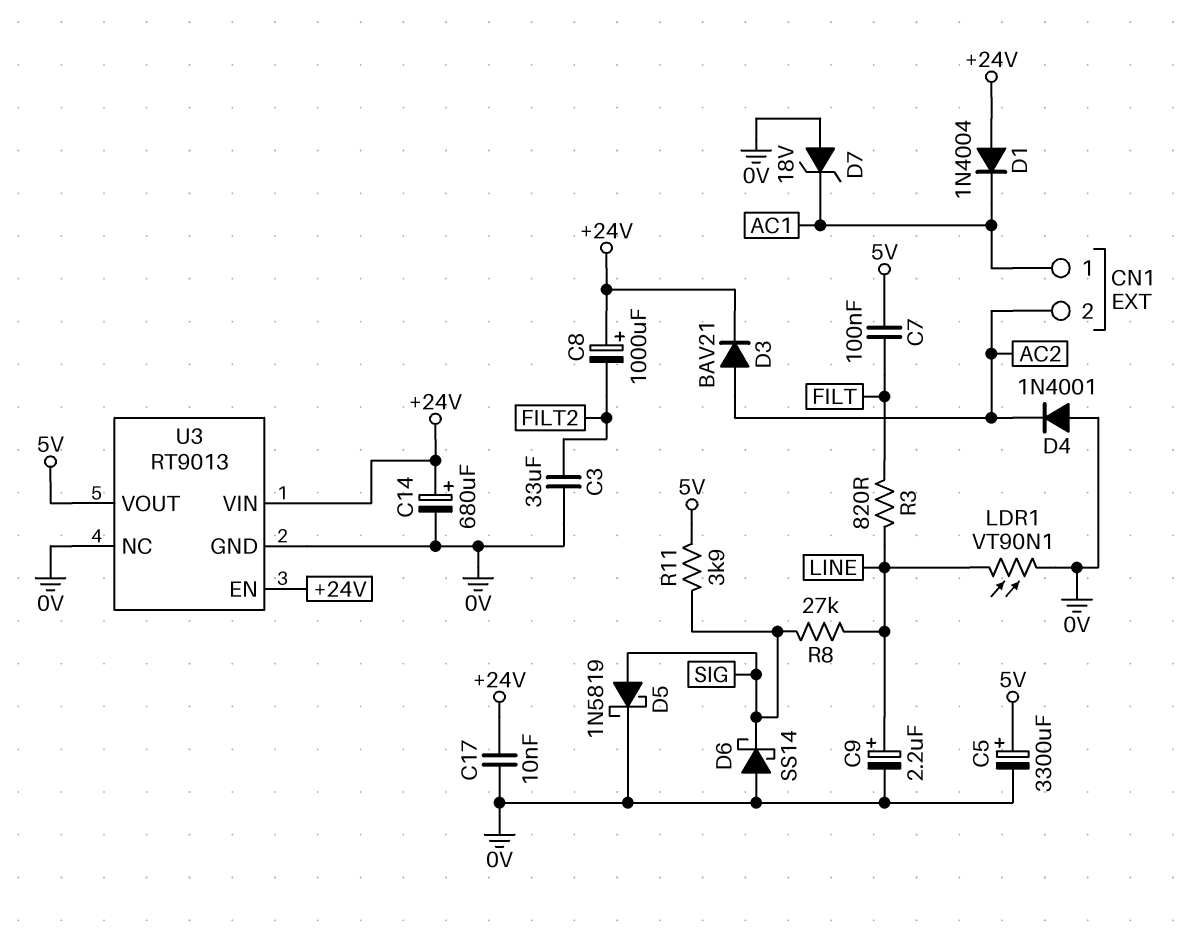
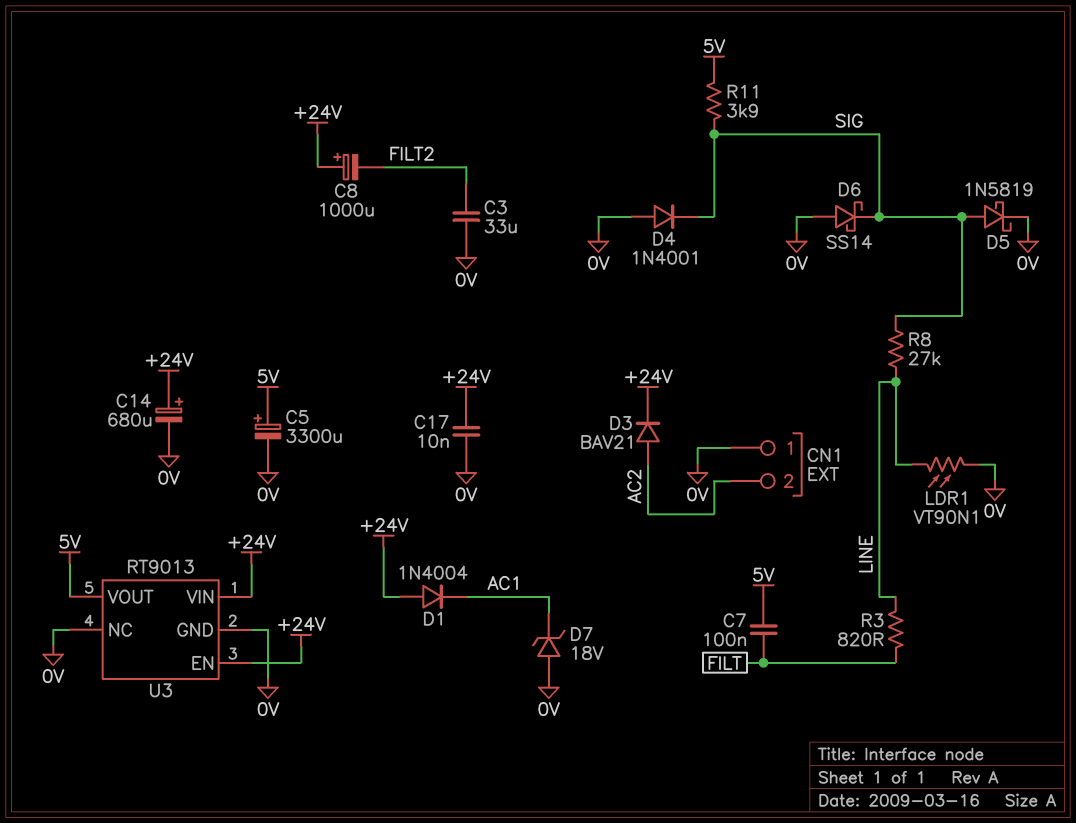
C9: 2.2uF (plus LINE, minus 0V) -> none
CN1 pin 1: AC1 -> 0V
D4: diode 1N4001 (A 0V, K AC2) -> diode 1N4001 (A 0V, K SIG)

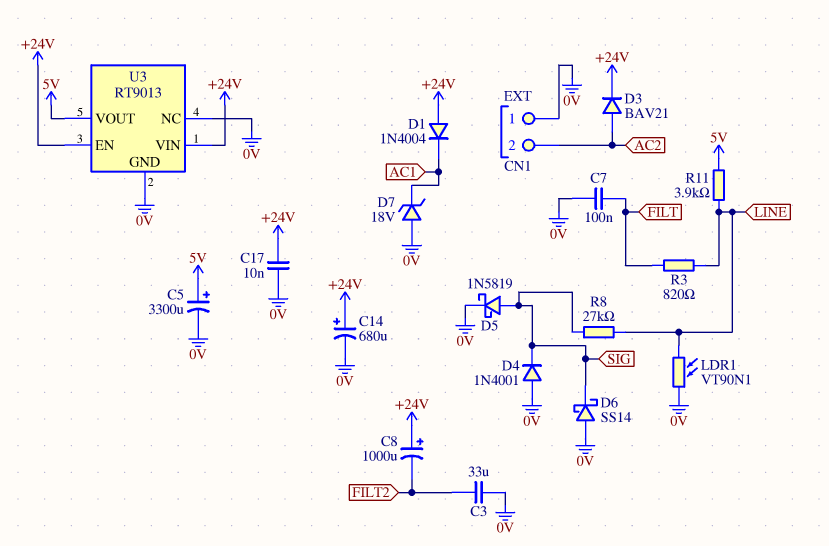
C7: 100nF (5V, FILT) -> 100nF (0V, FILT)
R11: 3.9k (5V, SIG) -> 3.9k (5V, LINE)

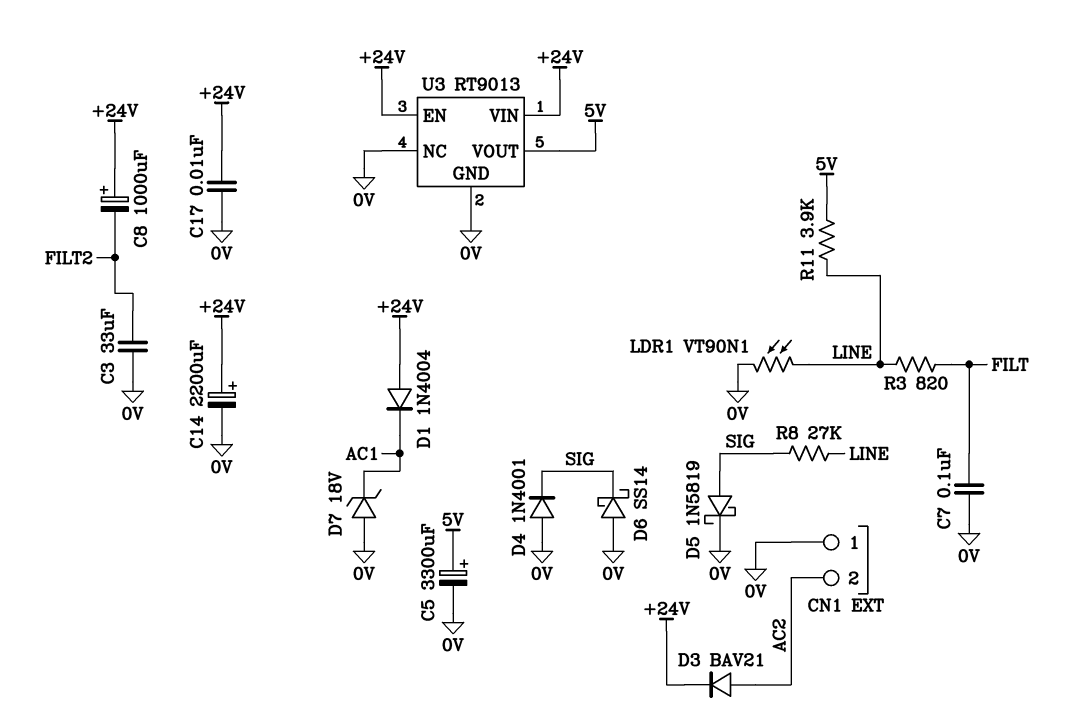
C14: 680uF (plus +24V, minus 0V) -> 2200uF (plus +24V, minus 0V)

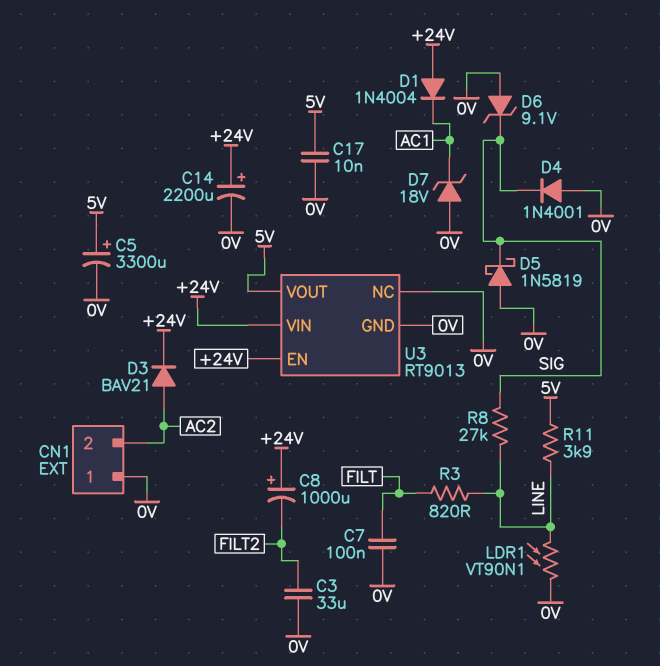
C17: 10nF (+24V, 0V) -> 10nF (0V, 5V)
D5: schottky 1N5819 (A SIG, K 0V) -> schottky 1N5819 (A 0V, K SIG)
D6: schottky SS14 (A 0V, K SIG) -> zener 9.1V (A 0V, K SIG)

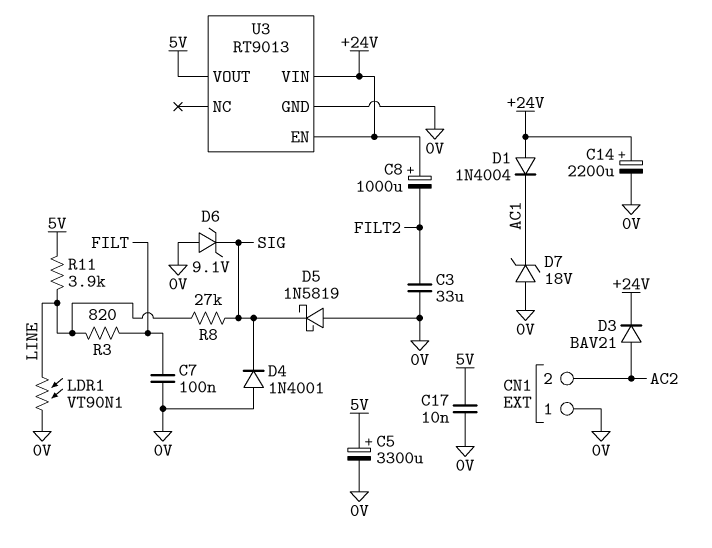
U3 pin NC: 0V -> none

